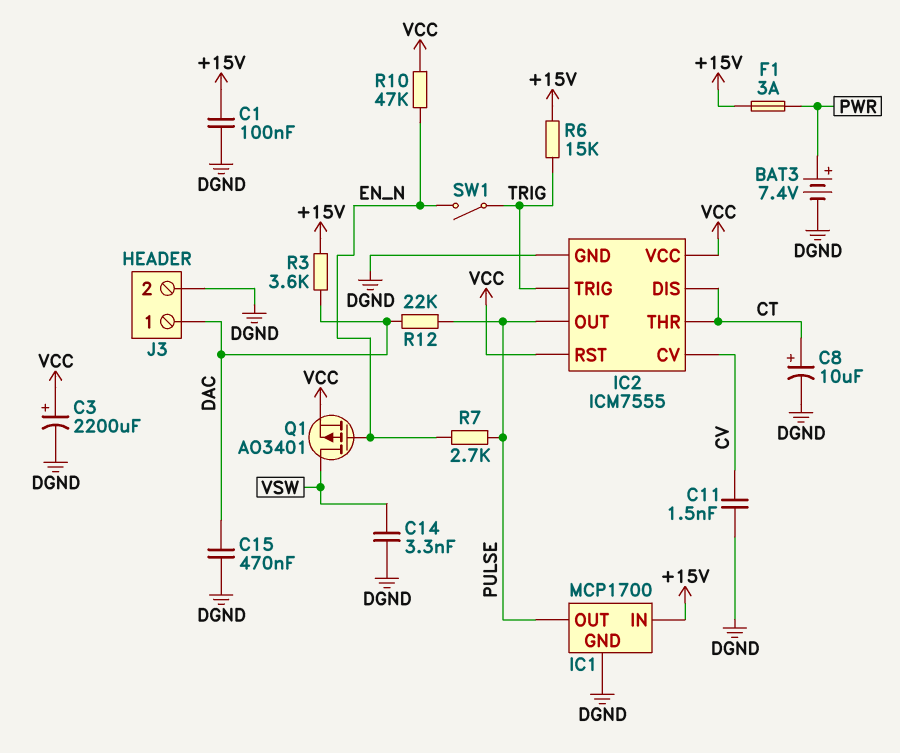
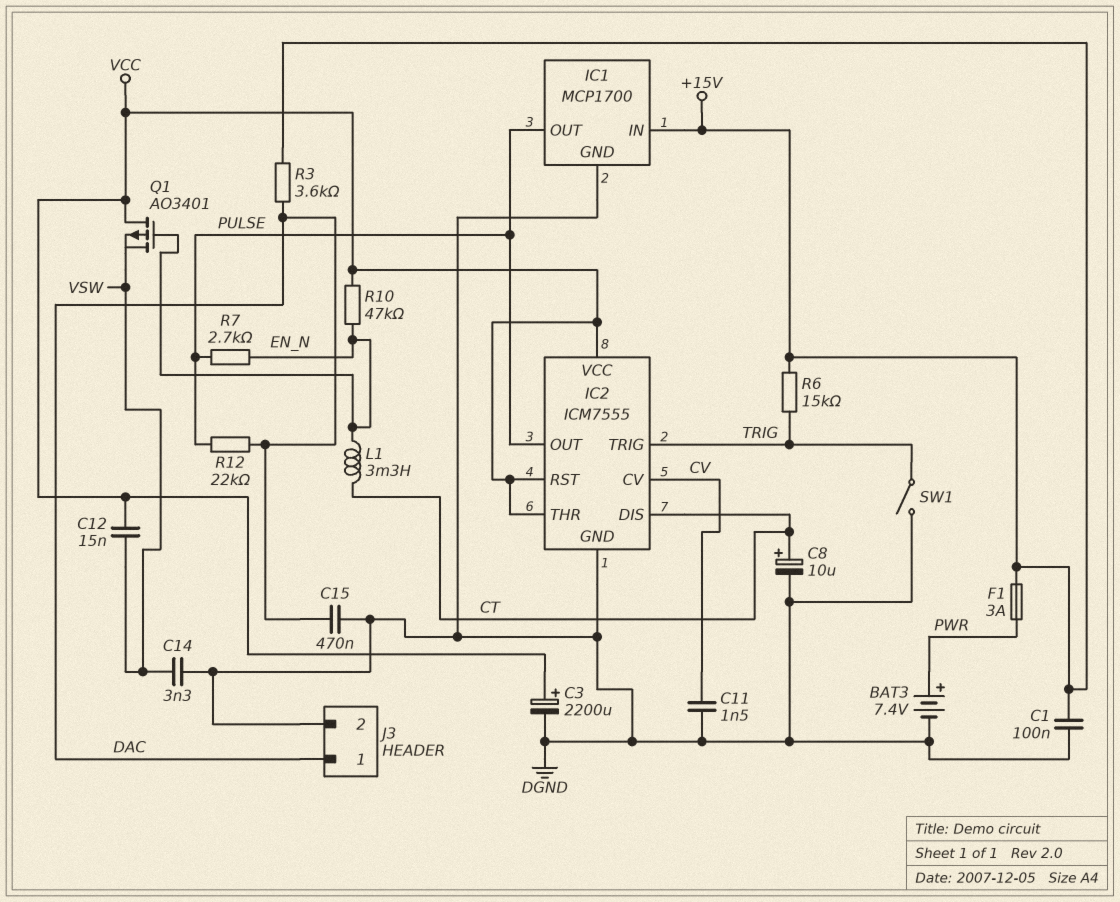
C12: none -> 15nF (VCC, VSW)
IC2 pin THR: CT -> VCC
L1: none -> 3.3mH (CT, EN_N)
Q1: PMOS AO3401 (G EN_N, D VSW, S VCC) -> PMOS AO3401 (G EN_N, D VCC, S VSW)
SW1: switch (EN_N, TRIG) -> switch (DGND, TRIG)

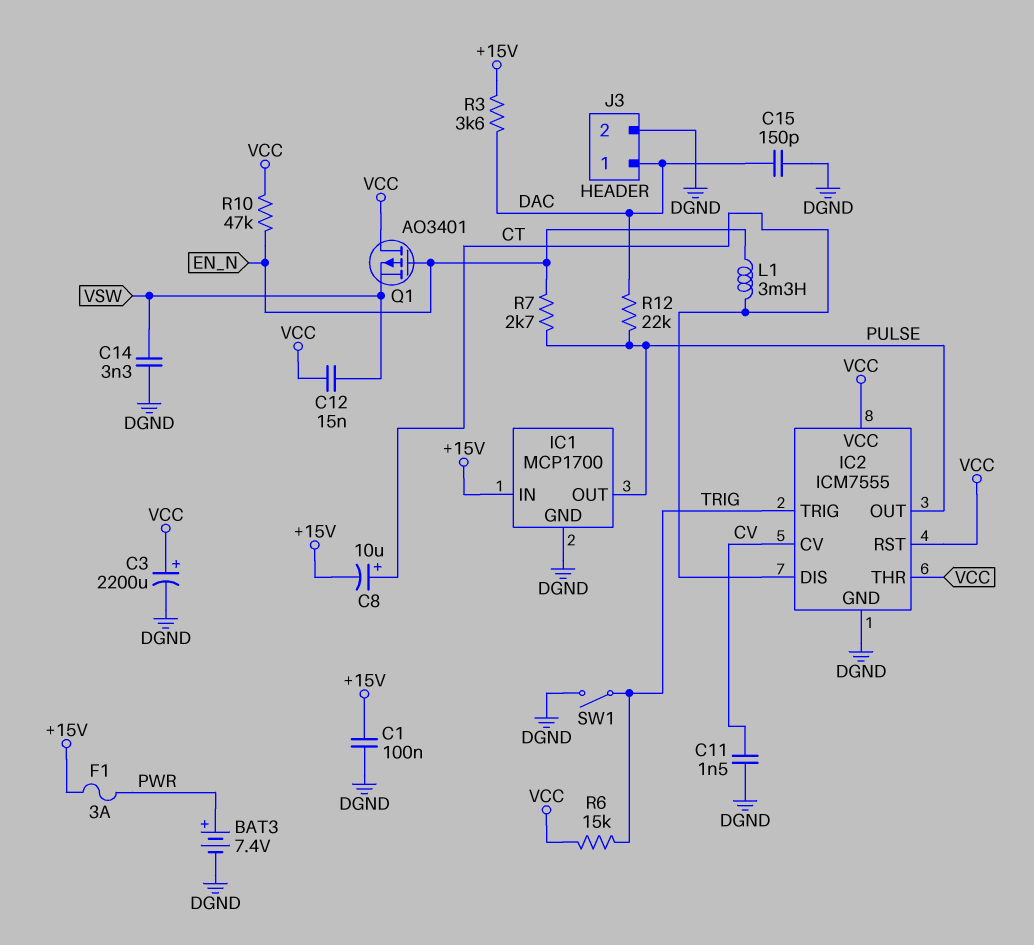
C8: 10uF (plus CT, minus DGND) -> 10uF (plus CT, minus +15V)
C15: 470nF (DAC, DGND) -> 150pF (DAC, DGND)
R6: 15k (+15V, TRIG) -> 15k (TRIG, VCC)

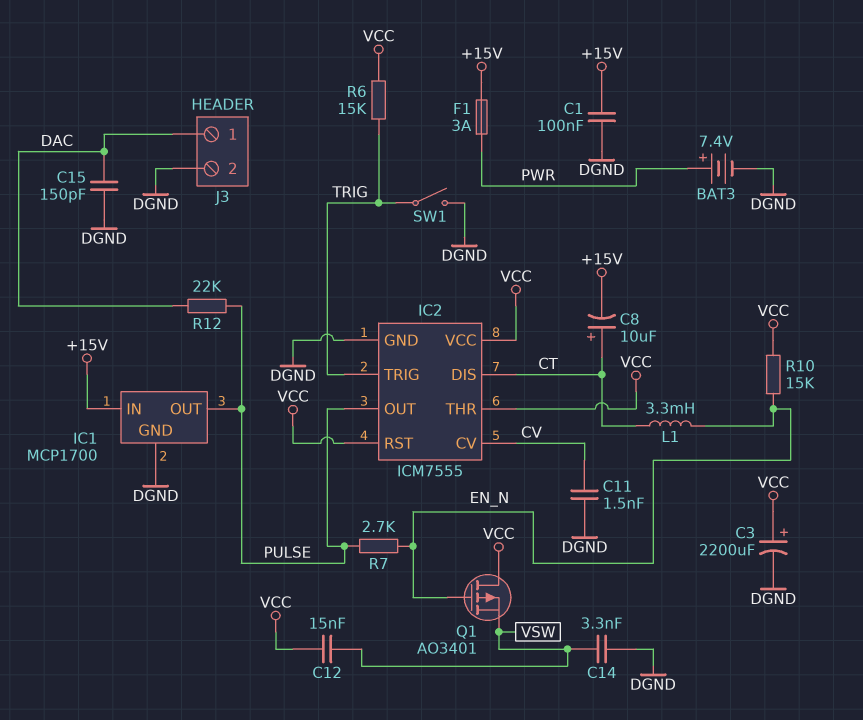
R3: 3.6k (+15V, DAC) -> none
R10: 47k (EN_N, VCC) -> 15k (EN_N, VCC)

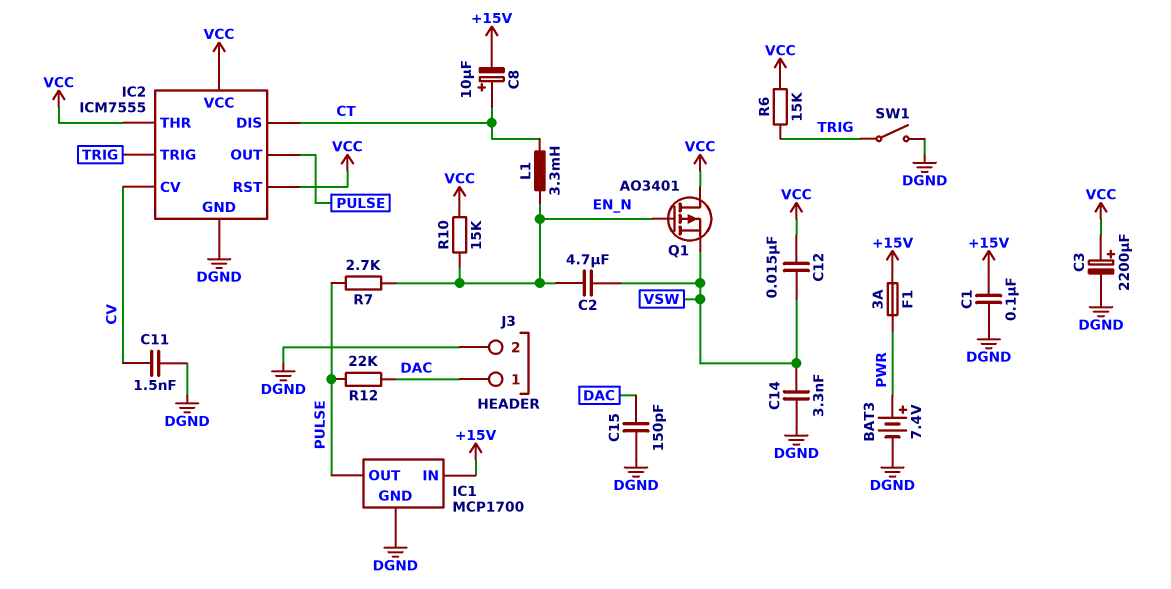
C2: none -> 4.7uF (EN_N, VSW)

